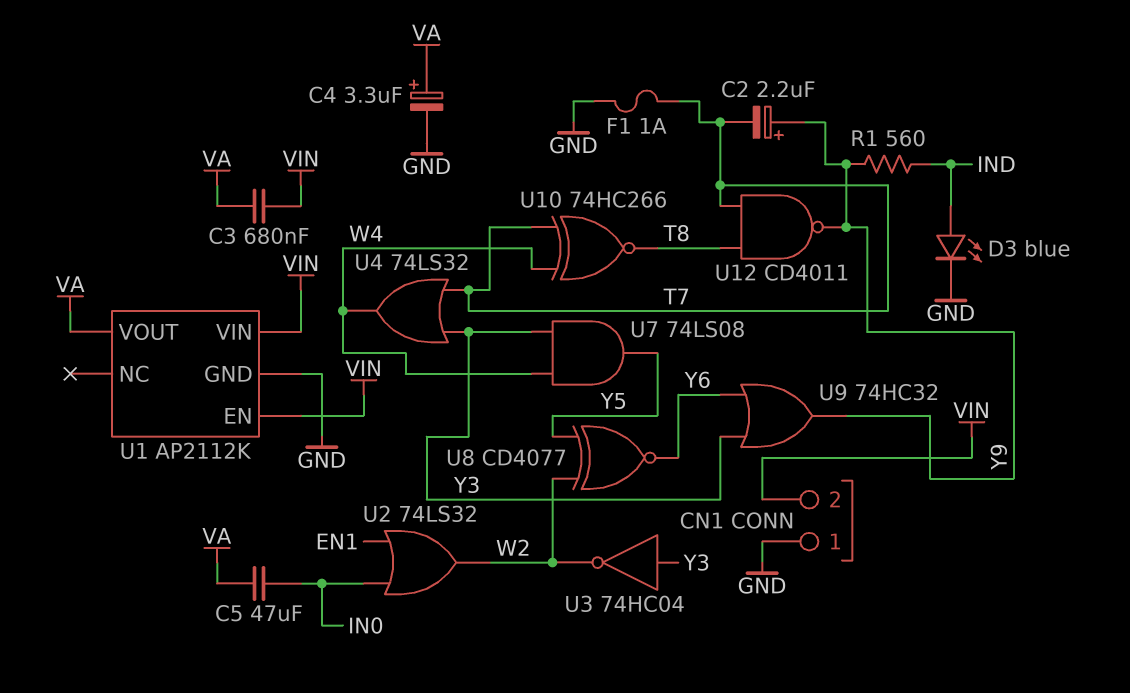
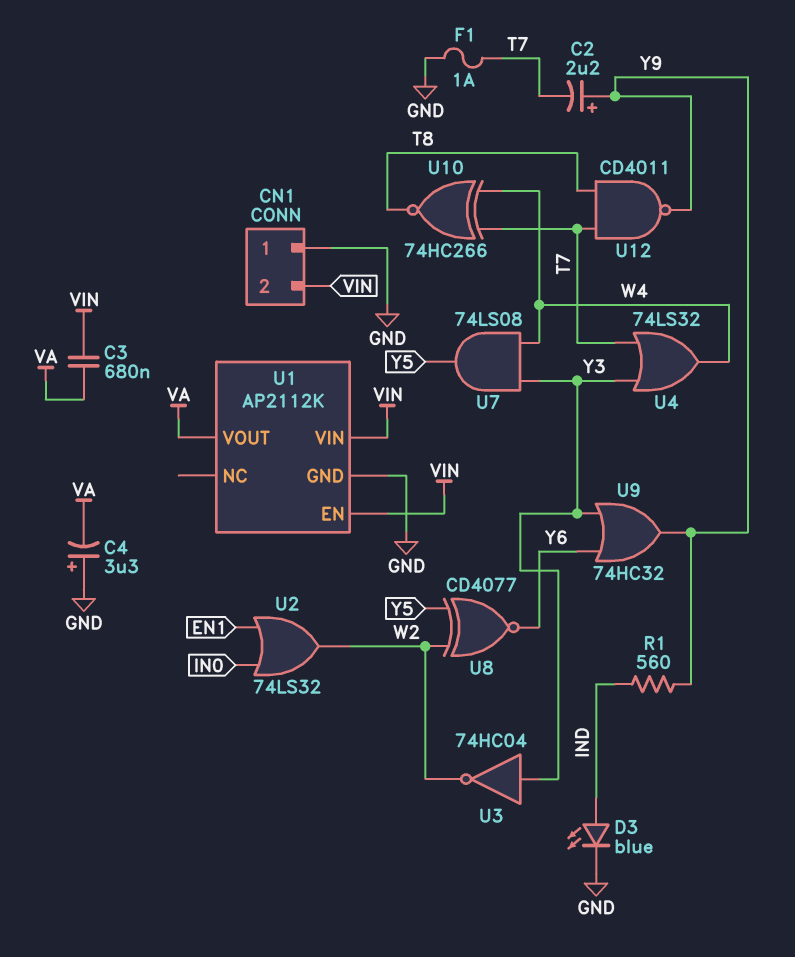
C4: 3.3uF (plus VA, minus GND) -> 3.3uF (plus GND, minus VA)
C5: 47uF (IN0, VA) -> none

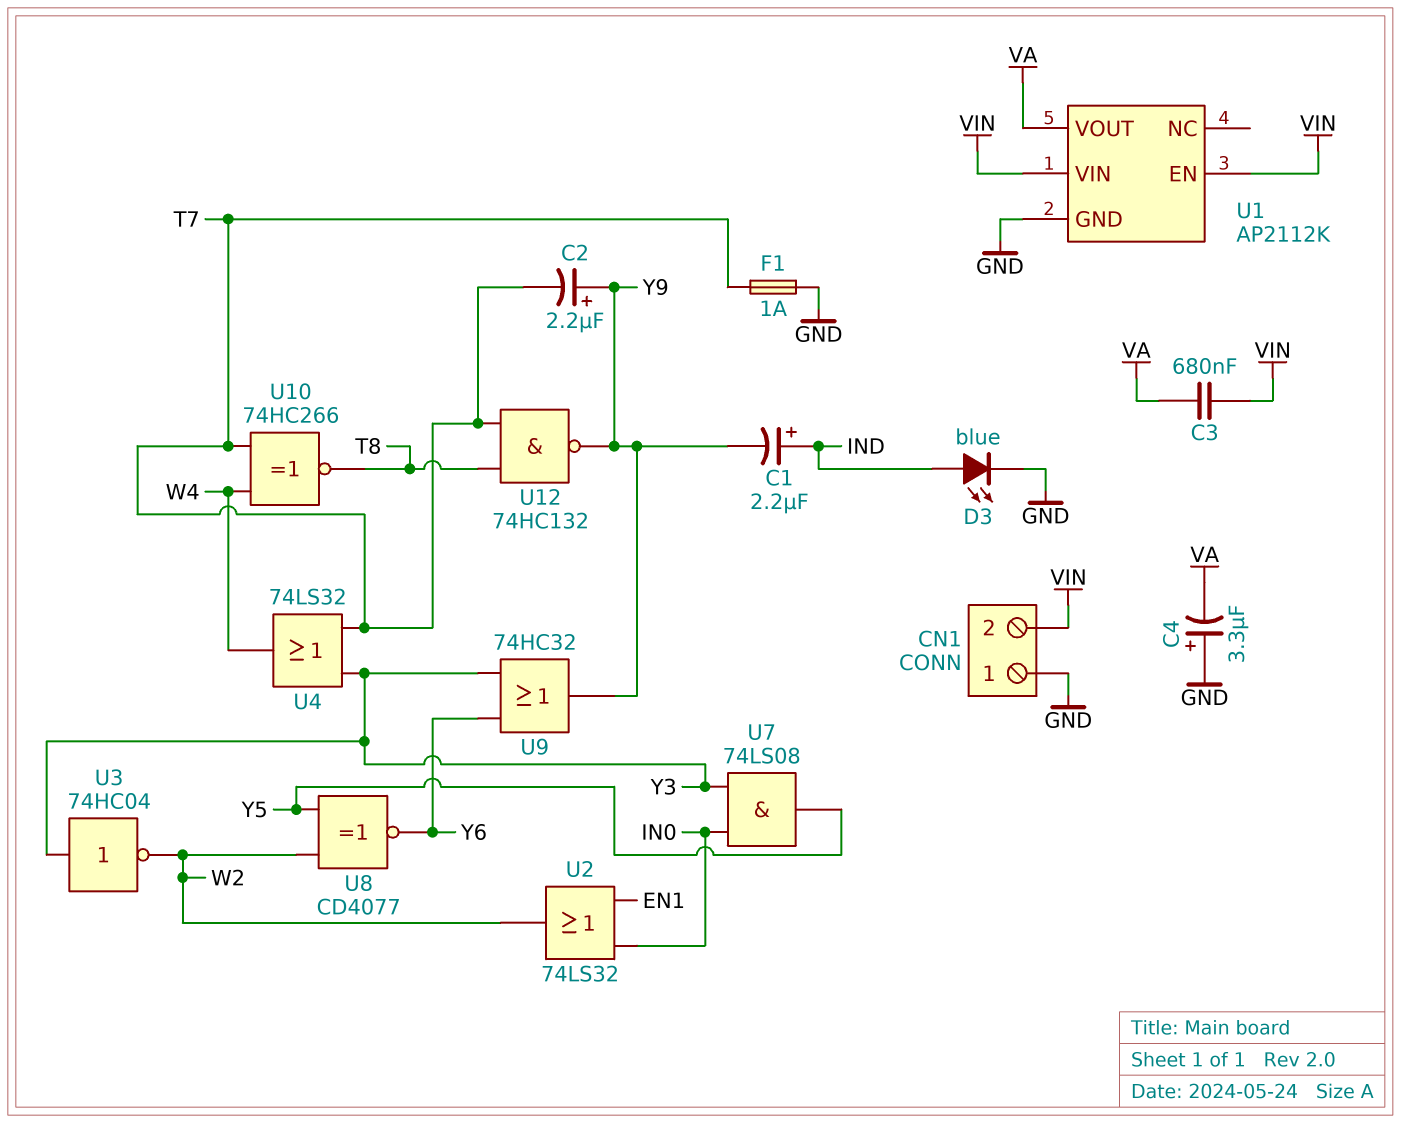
C1: none -> 2.2uF (plus IND, minus Y9)
R1: 560 (IND, Y9) -> none
U7: AND 74LS08 (in W4, in Y3, out Y5) -> AND 74LS08 (in IN0, in Y3, out Y5)
U12: NAND CD4011 (in T7, in T8, out Y9) -> NAND 74HC132 (in T7, in T8, out Y9)

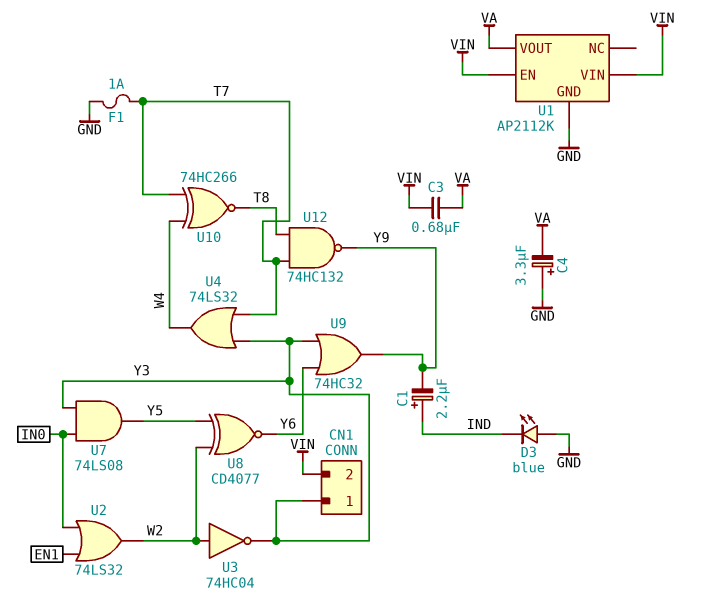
C2: 2.2uF (plus Y9, minus T7) -> none
CN1 pin 1: GND -> Y3
D3: LED blue (A IND, K GND) -> LED blue (A GND, K IND)
U3: NOT 74HC04 (in Y3, out W2) -> NOT 74HC04 (in W2, out Y3)

